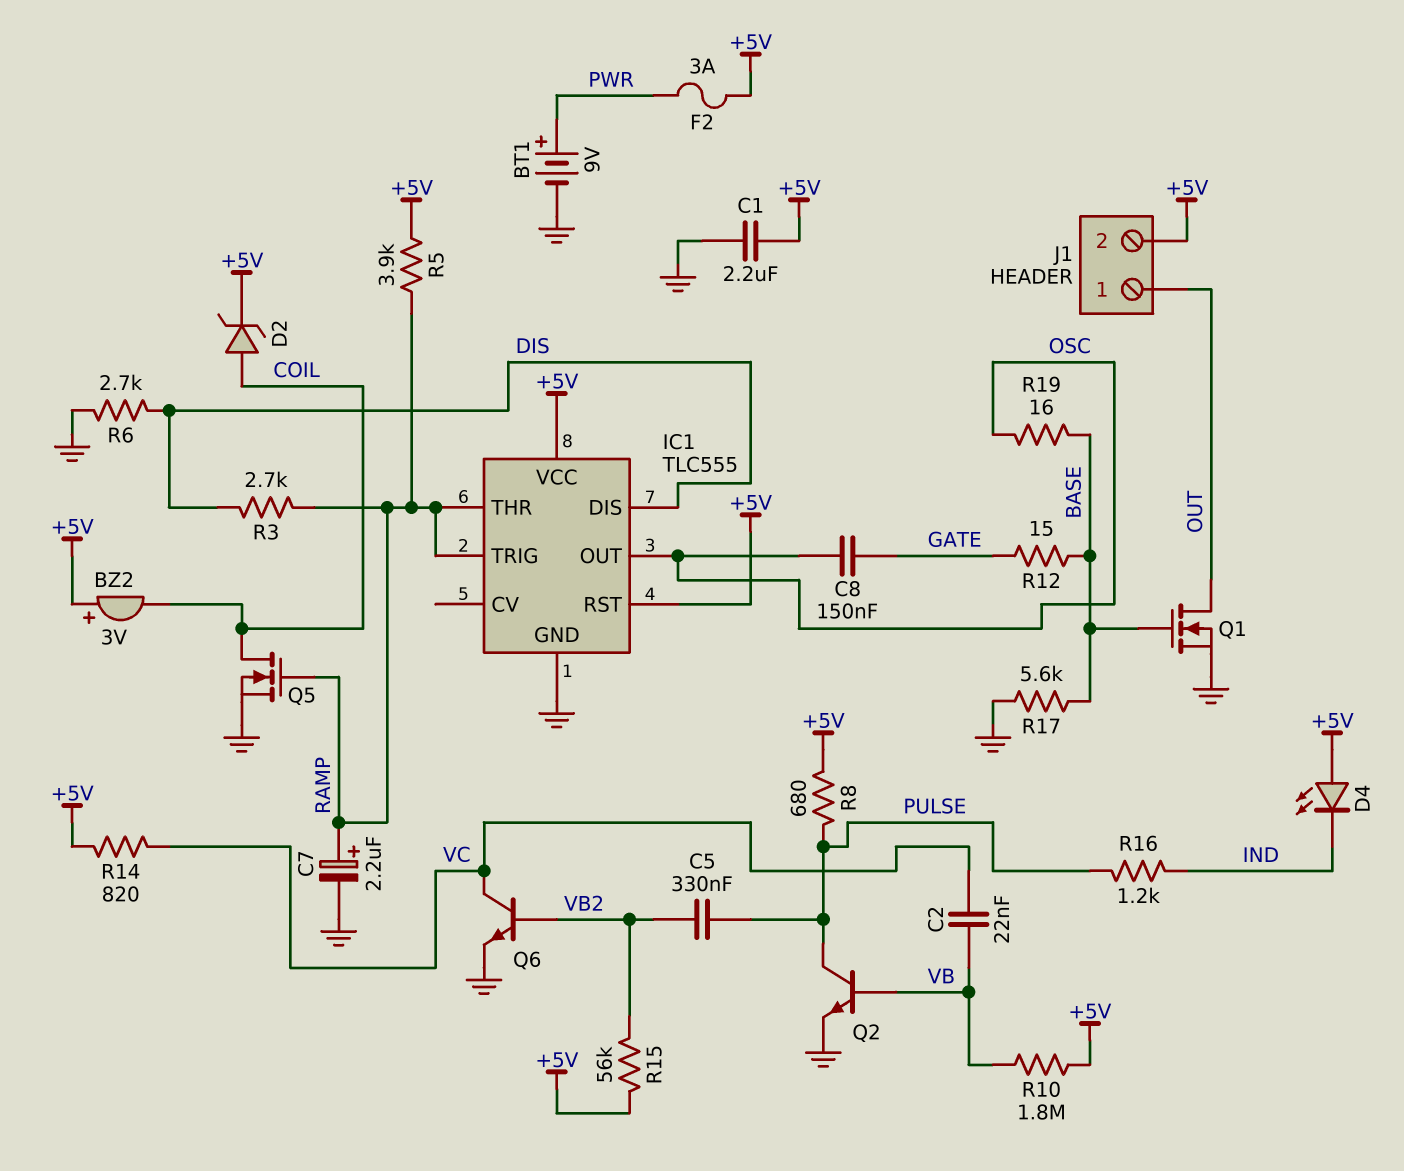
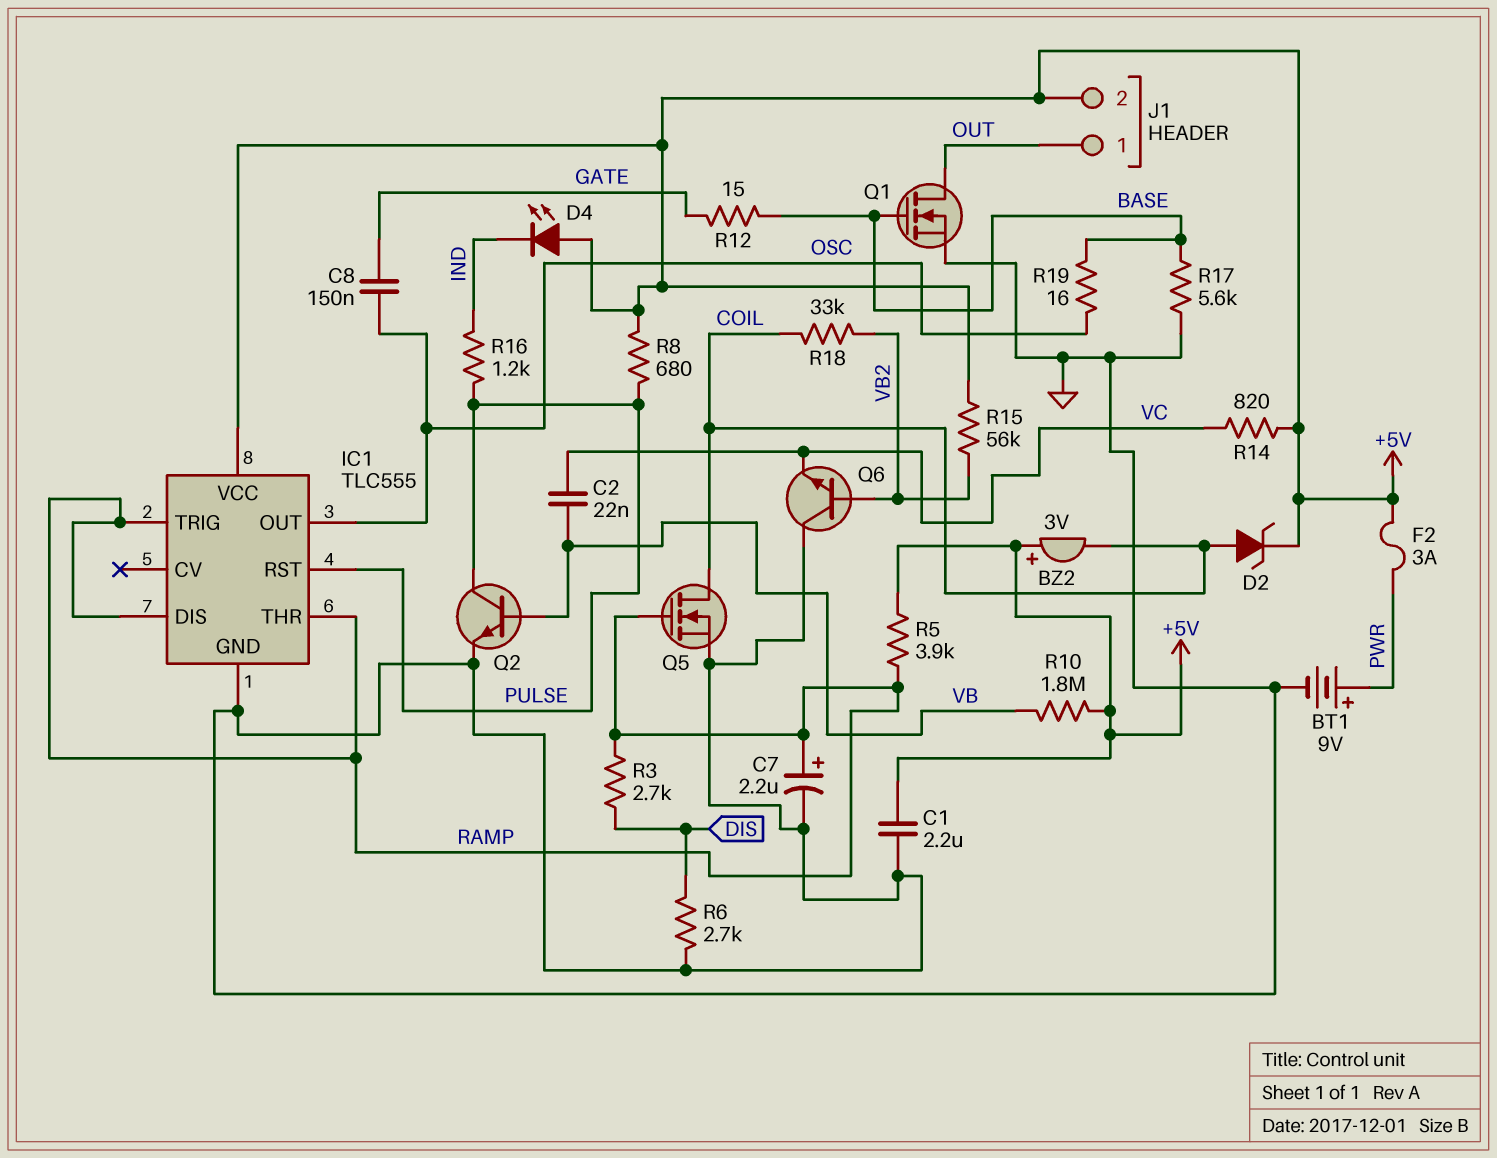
C5: 330nF (PULSE, VB2) -> none
IC1 pin DIS: DIS -> RAMP
IC1 pin RST: +5V -> PULSE
Q6: NPN (B VB2, C VC, E GND) -> NPN (B VB2, C GND, E VC)
R18: none -> 33k (COIL, VB2)

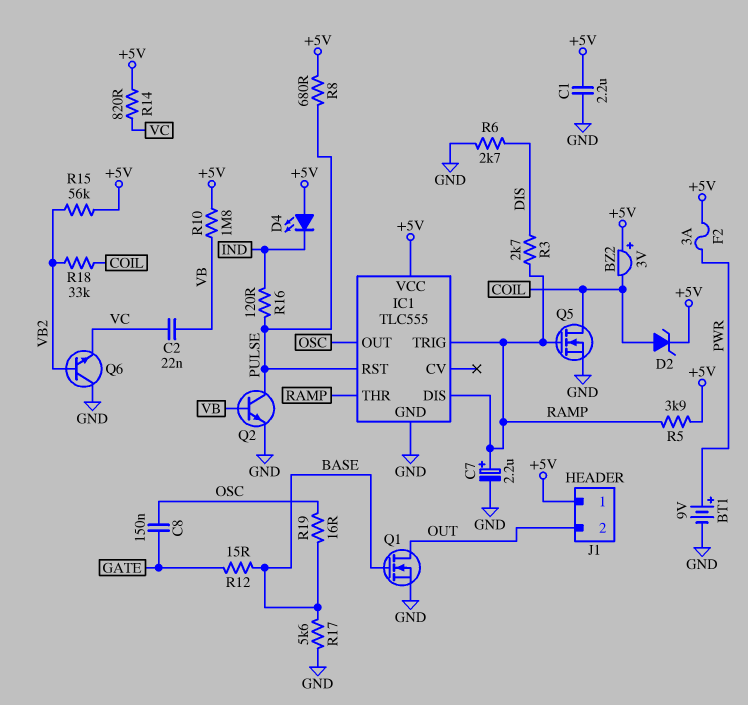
J1 pin 1: OUT -> +5V
J1 pin 2: +5V -> OUT
R16: 1.2k (IND, PULSE) -> 120 (IND, PULSE)

